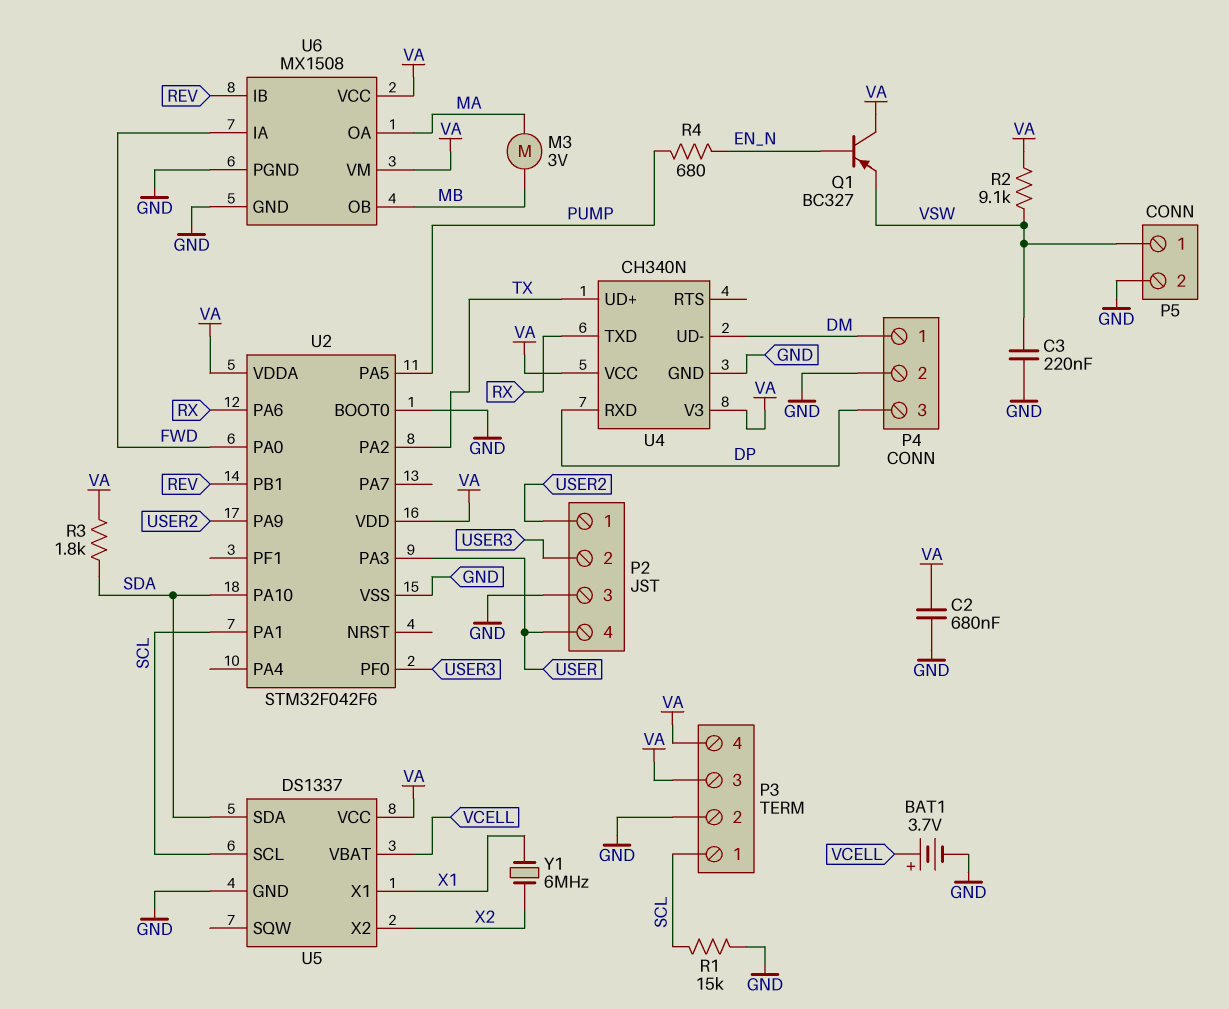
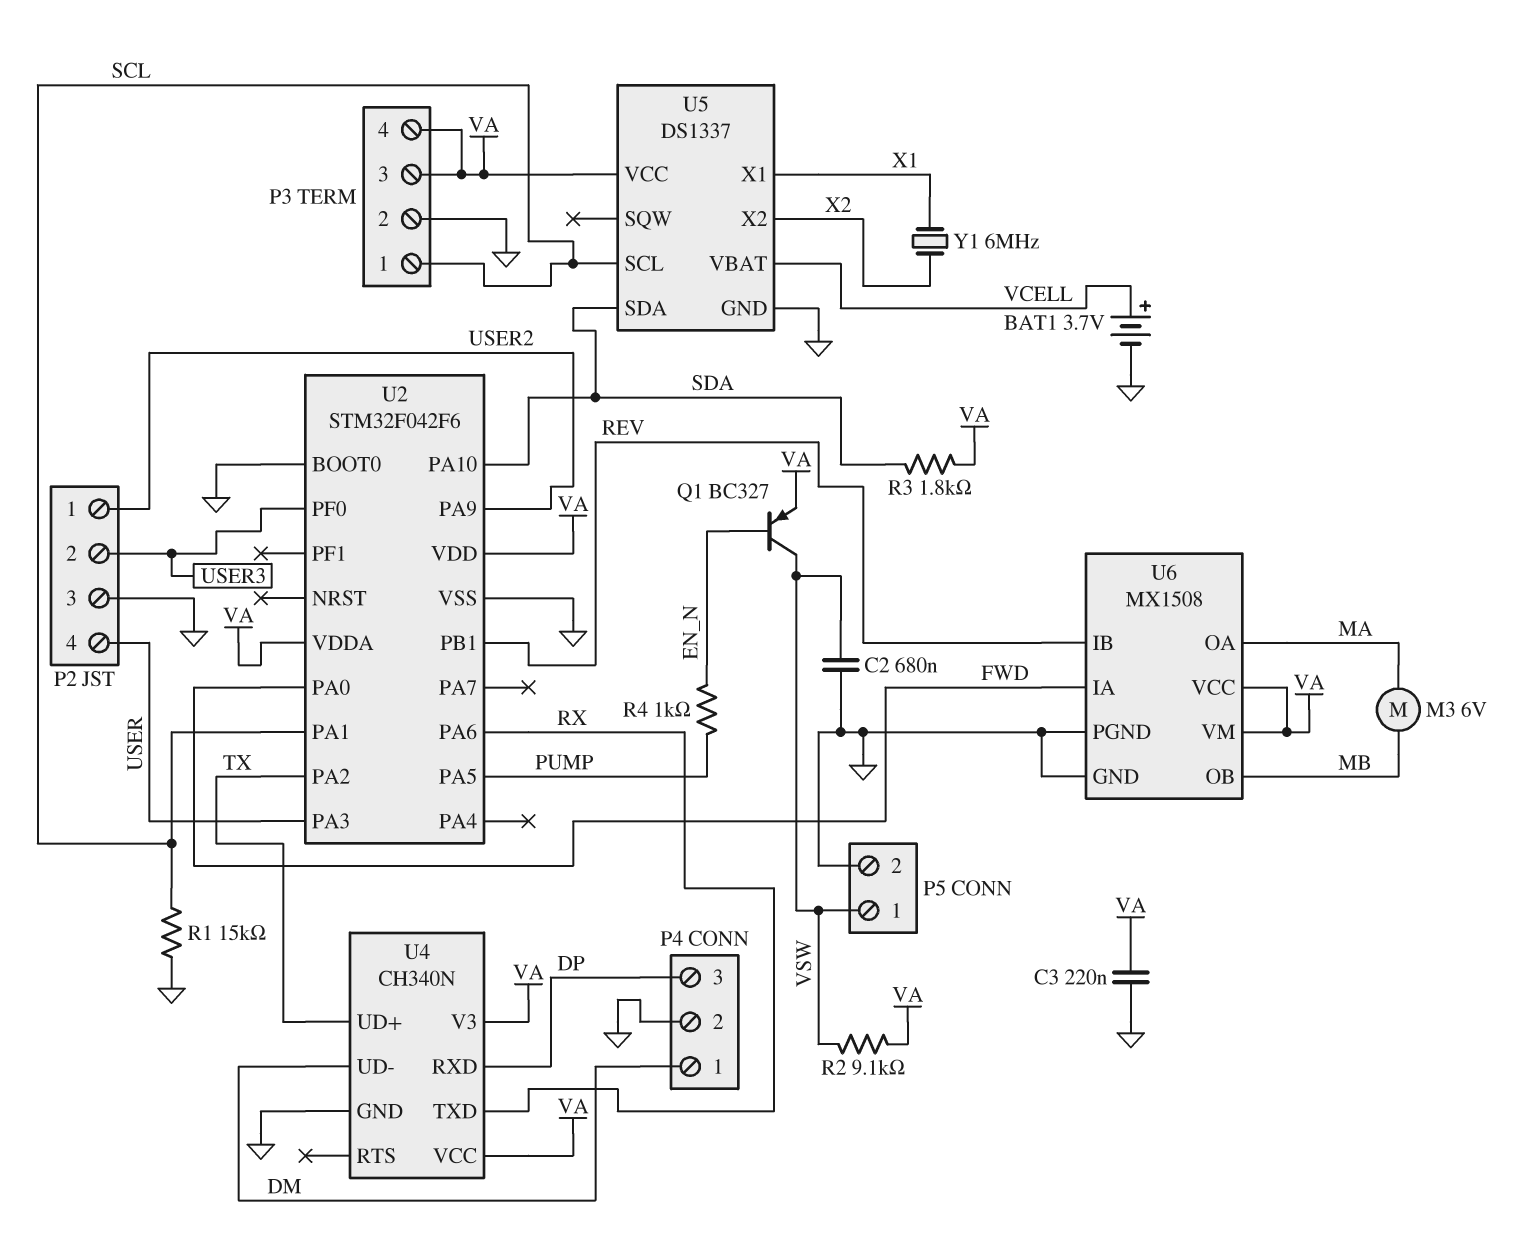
C2: 680nF (GND, VA) -> 680nF (GND, VSW)
C3: 220nF (GND, VSW) -> 220nF (GND, VA)
M3: motor 3V (MA, MB) -> motor 6V (MA, MB)
Q1: PNP BC327 (B EN_N, C VA, E VSW) -> PNP BC327 (B EN_N, C VSW, E VA)
R4: 680 (EN_N, PUMP) -> 1k (EN_N, PUMP)

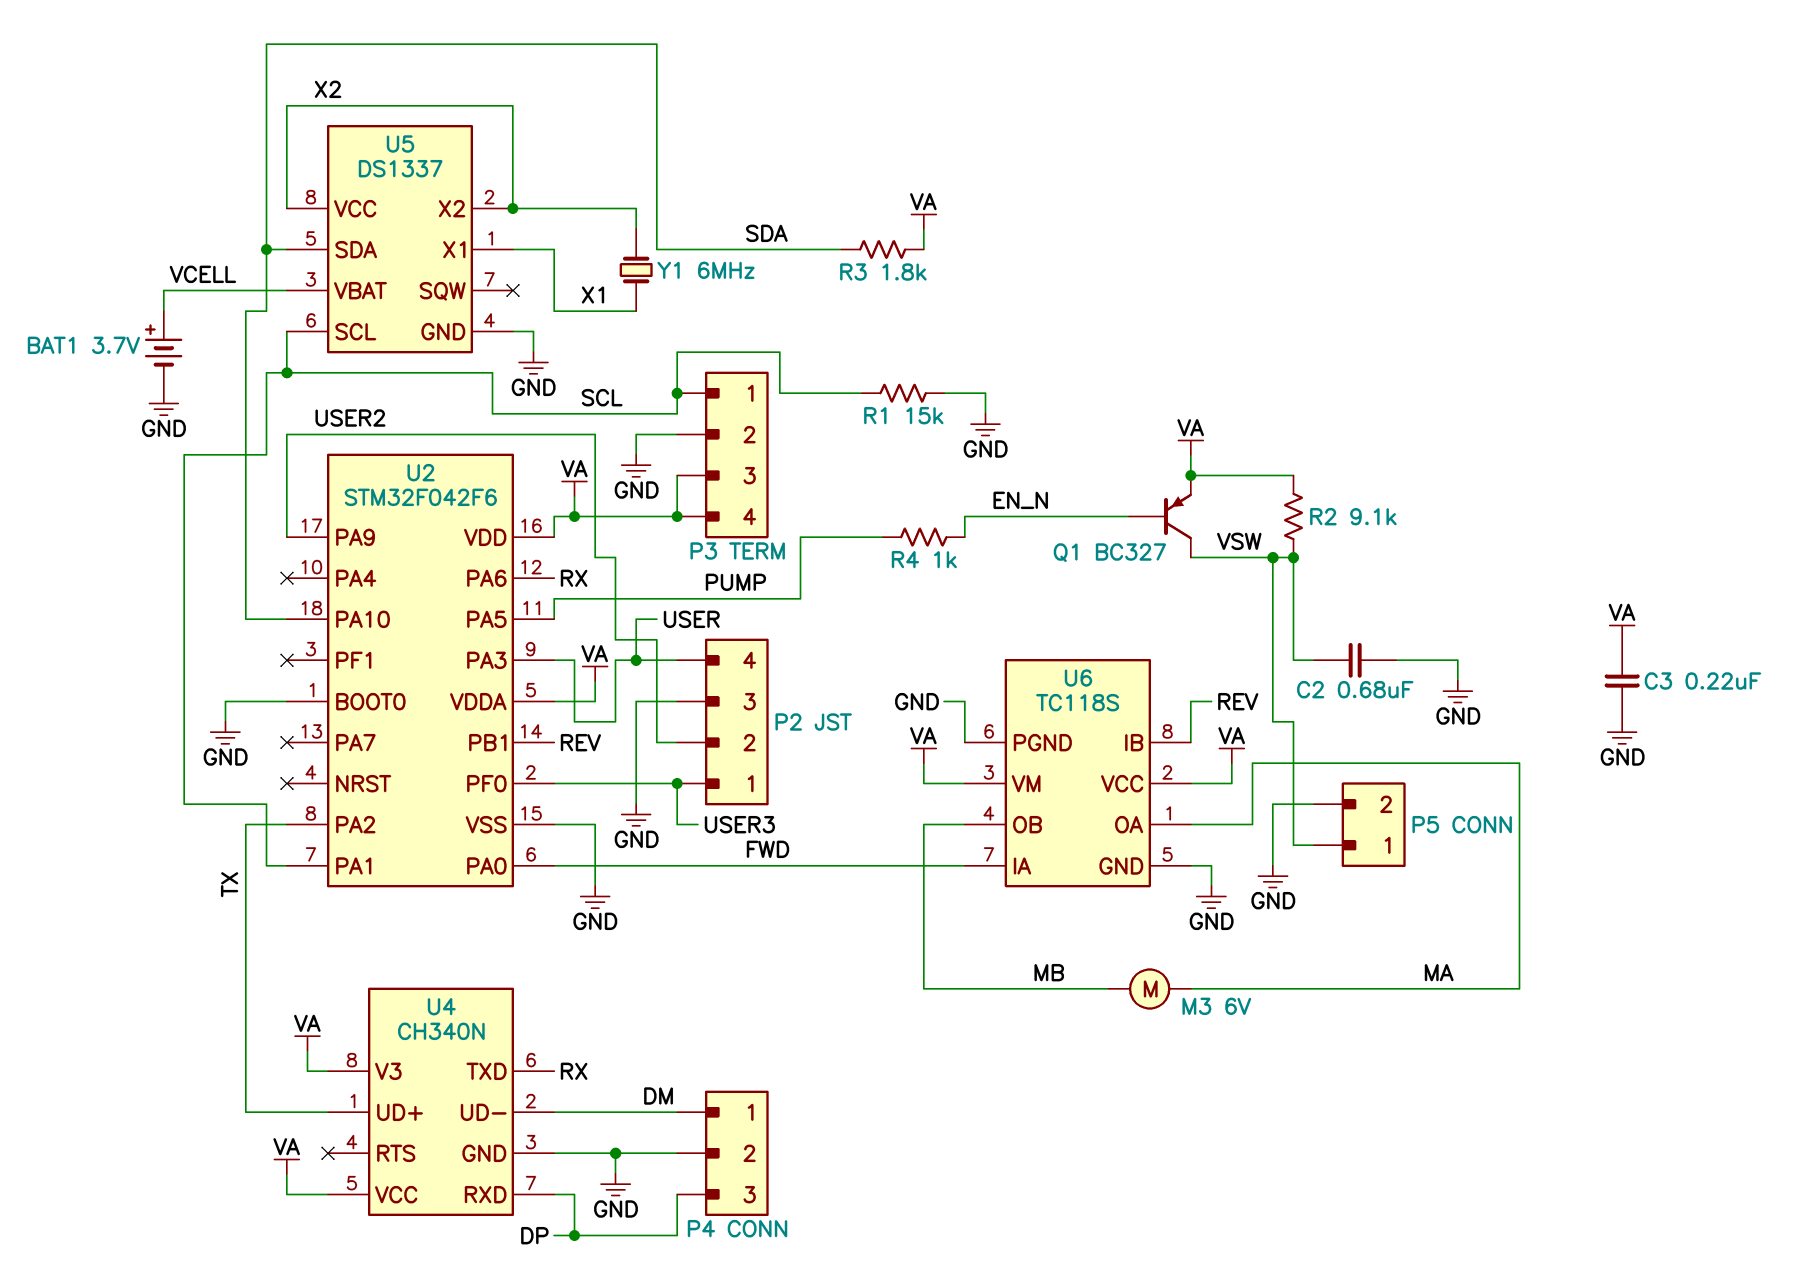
P2 pin 1: USER2 -> USER3
P2 pin 2: USER3 -> USER2
U5 pin VCC: VA -> X2
U6: MX1508 -> TC118S

